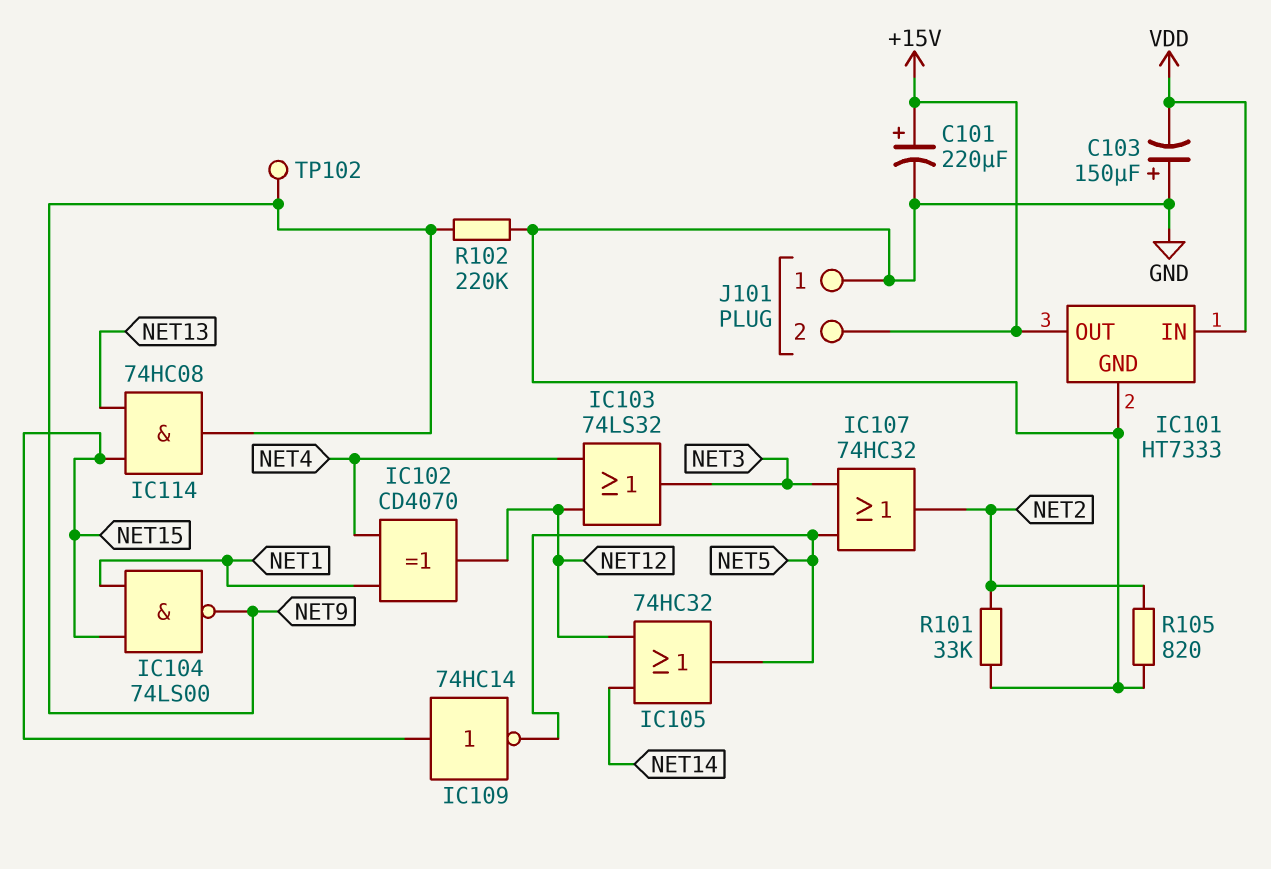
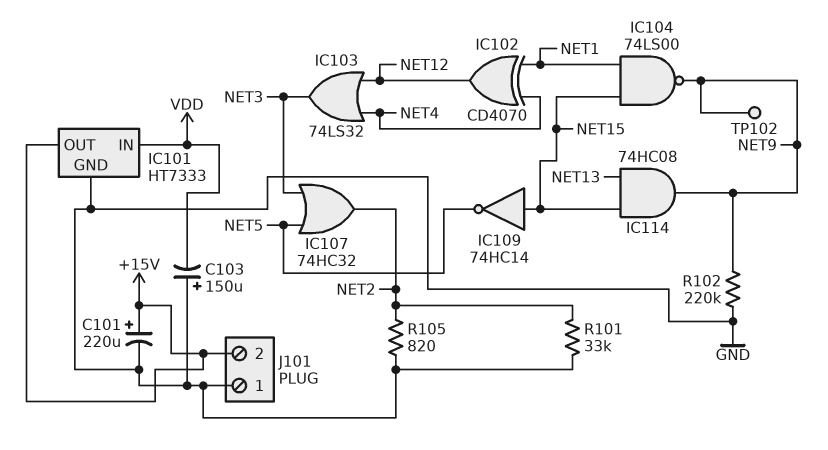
IC105: OR 74HC32 (in NET12, in NET14, out NET5) -> none

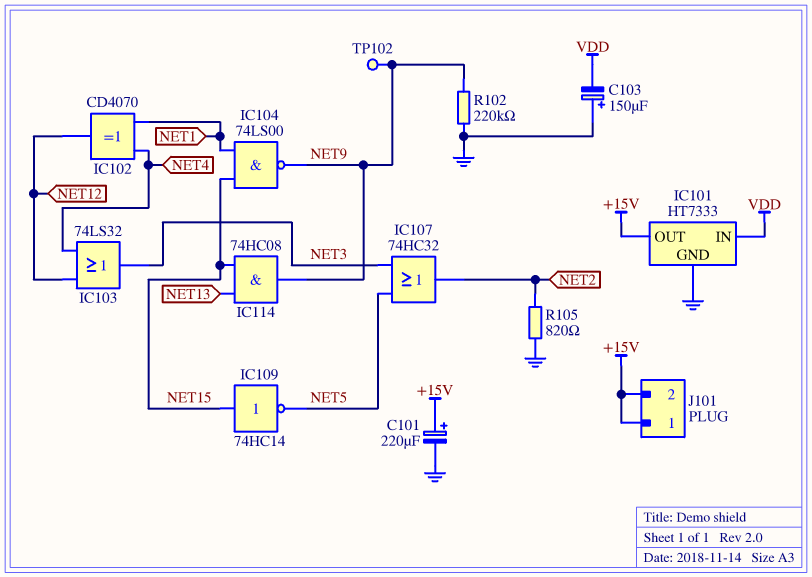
J101 pin 1: GND -> +15V
R101: 33k (GND, NET2) -> none

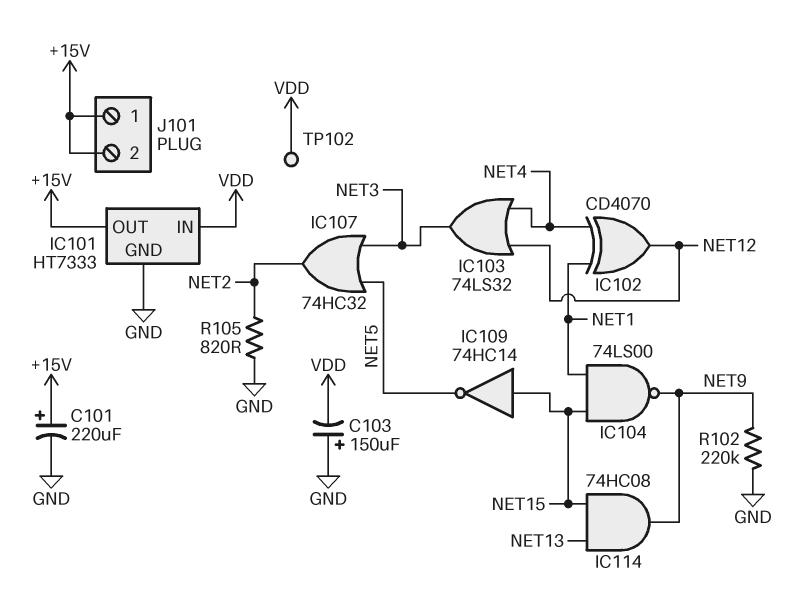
TP102: test point (NET9) -> test point (VDD)

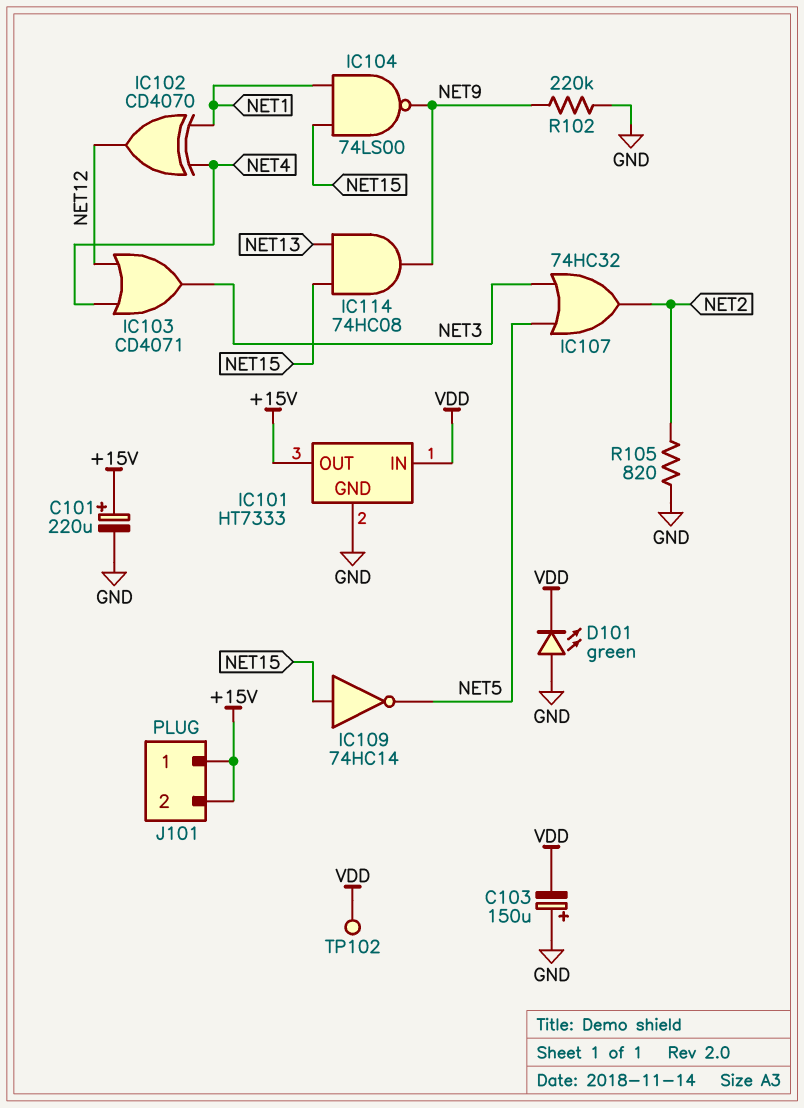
D101: none -> LED green (A GND, K VDD)
IC103: OR 74LS32 (in NET4, in NET12, out NET3) -> OR CD4071 (in NET4, in NET12, out NET3)

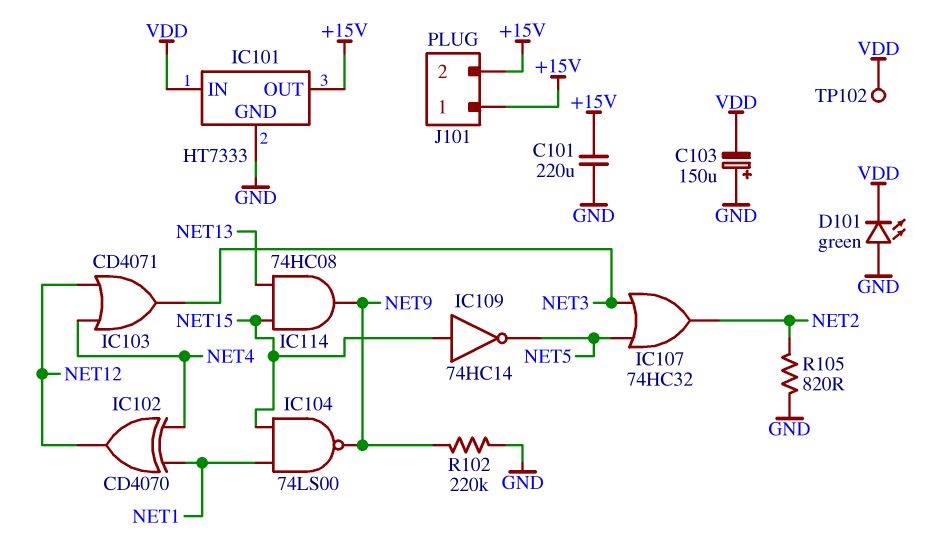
C101: 220uF (plus +15V, minus GND) -> 220uF (+15V, GND)

